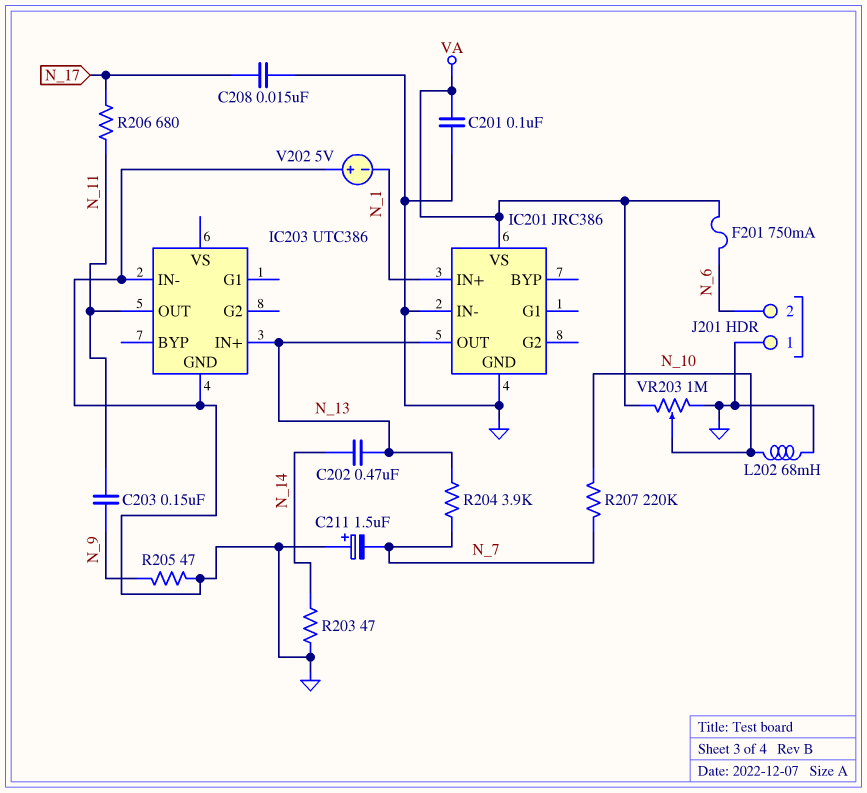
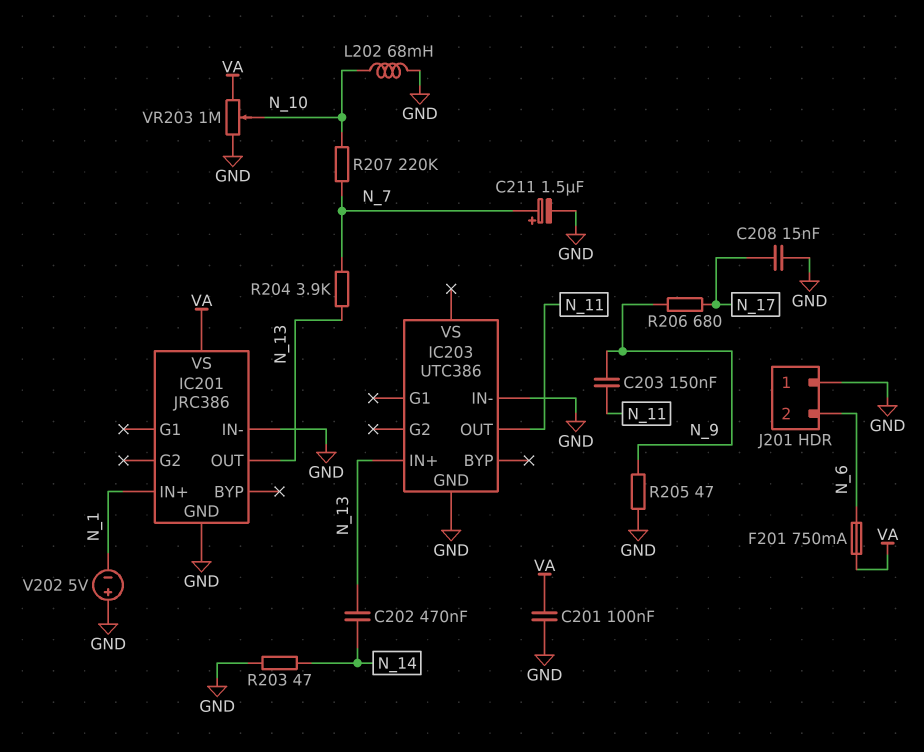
C211: 1.5uF (plus GND, minus N_7) -> 1.5uF (plus N_7, minus GND)
R206: 680 (N_11, N_17) -> 680 (N_9, N_17)

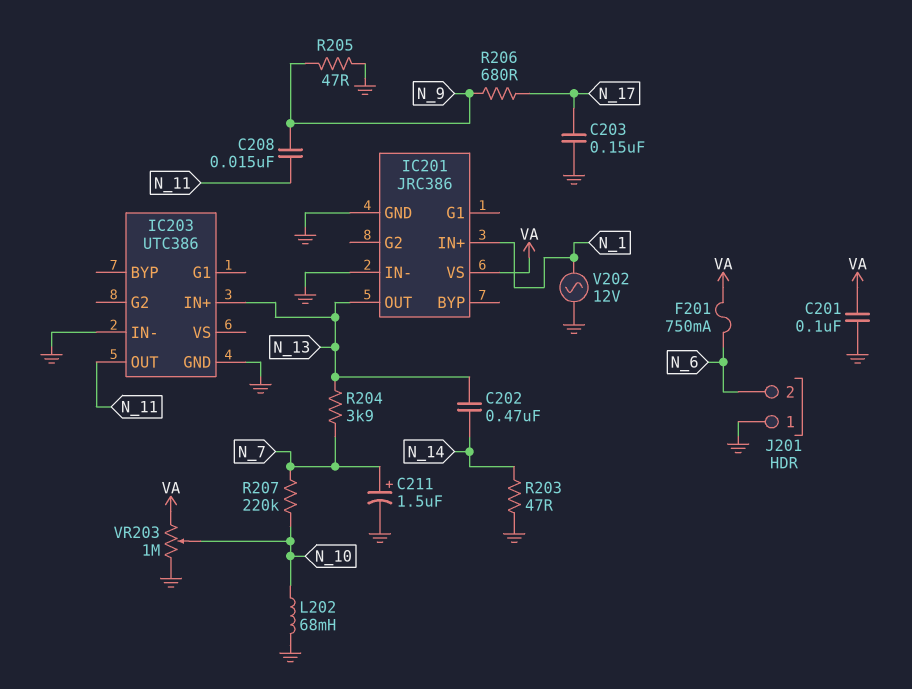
C203: 150nF (N_9, N_11) -> 150nF (GND, N_17)
C208: 15nF (GND, N_17) -> 15nF (N_9, N_11)
V202: 5V (plus GND, minus N_1) -> AC 12V (GND, N_1)

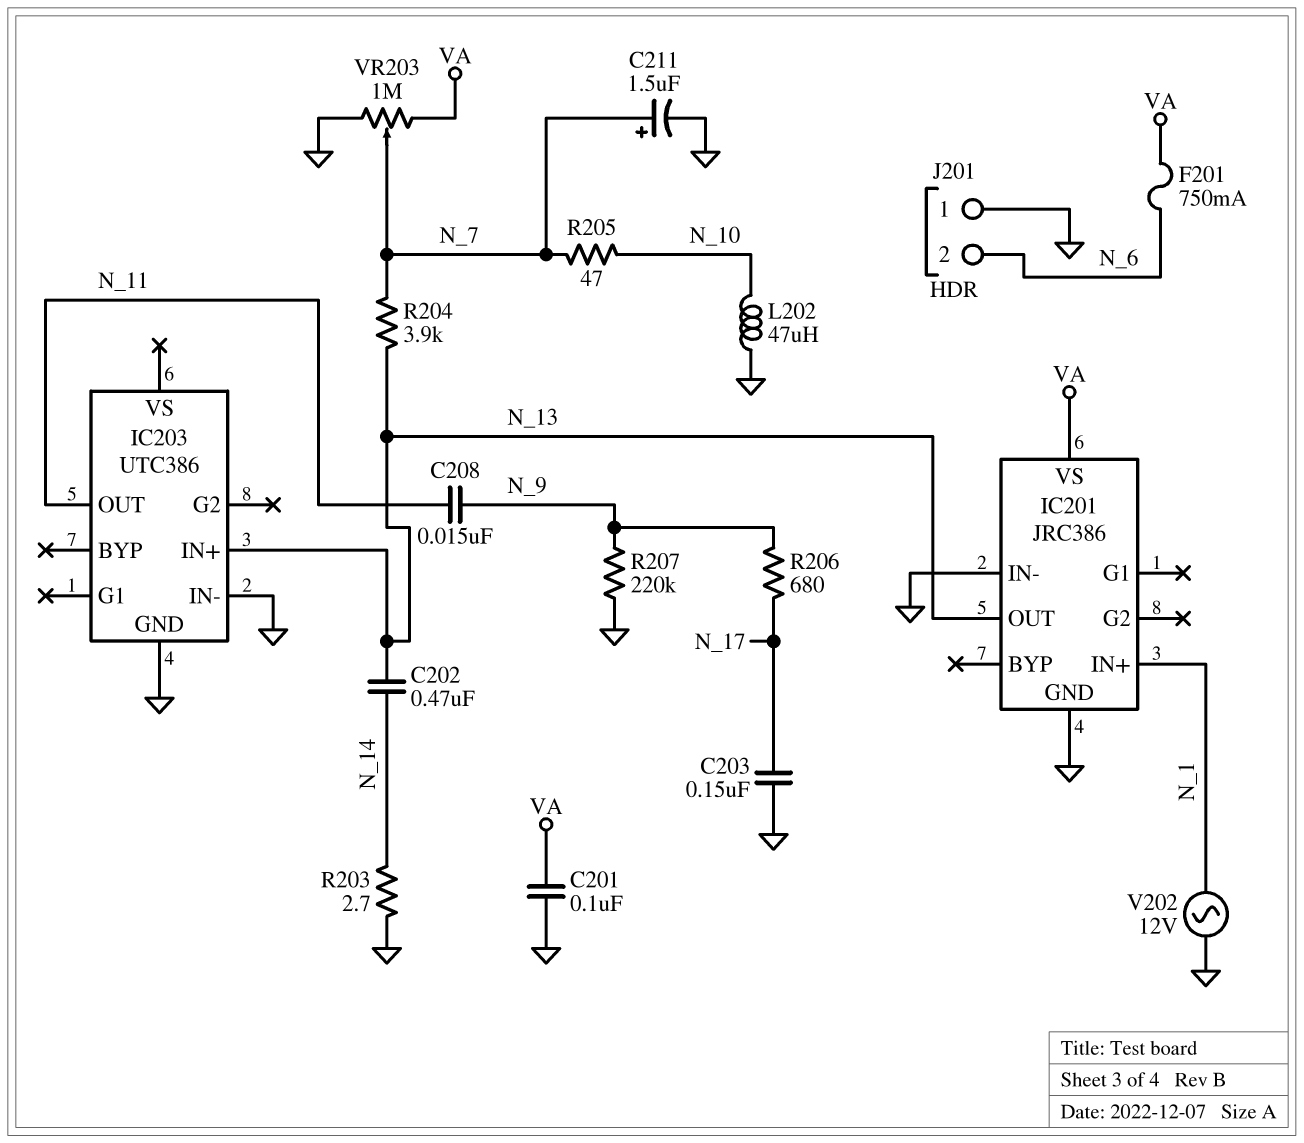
L202: 68mH (GND, N_10) -> 47uH (GND, N_10)
R203: 47 (GND, N_14) -> 2.7 (GND, N_14)
R205: 47 (GND, N_9) -> 47 (N_7, N_10)
R207: 220k (N_7, N_10) -> 220k (GND, N_9)
VR203: 1M (GND, VA, wiper N_10) -> 1M (GND, VA, wiper N_7)

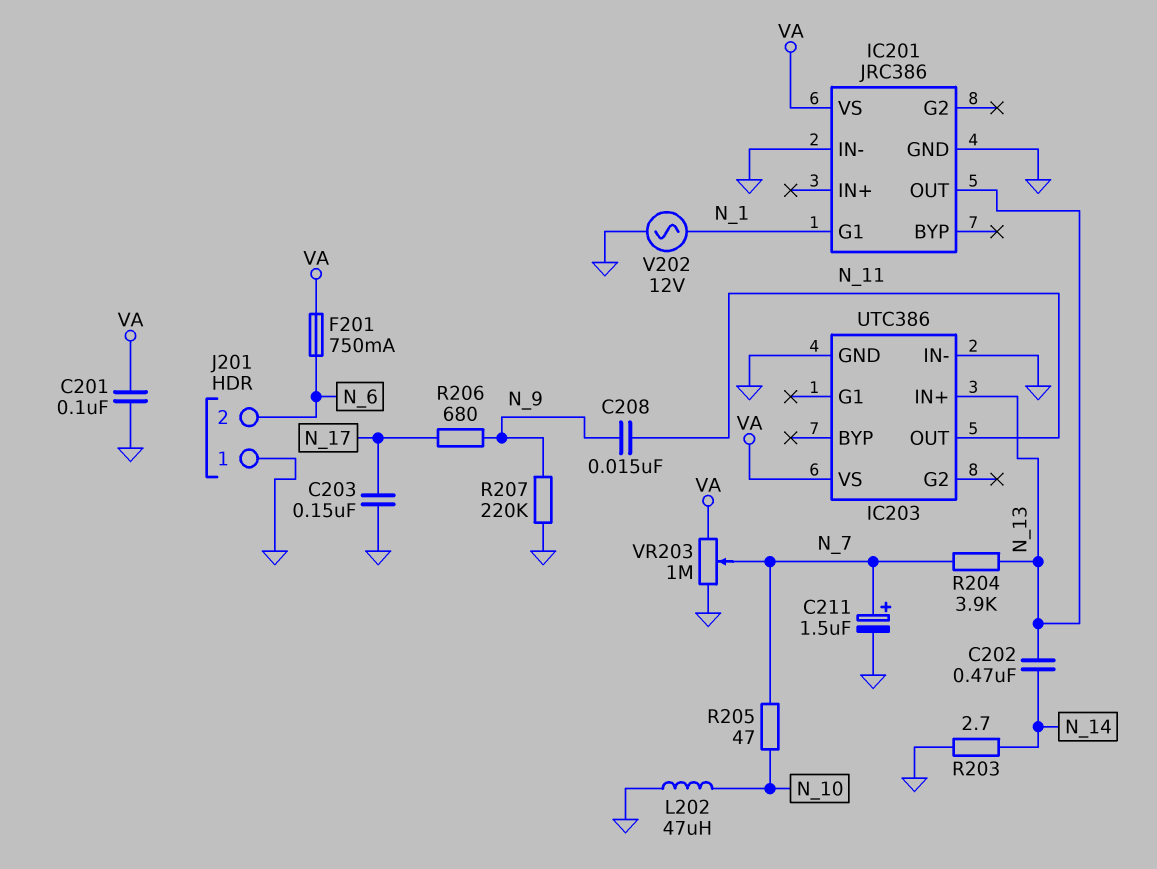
IC201 pin G1: none -> N_1
IC201 pin IN+: N_1 -> none
IC203 pin VS: none -> VA

